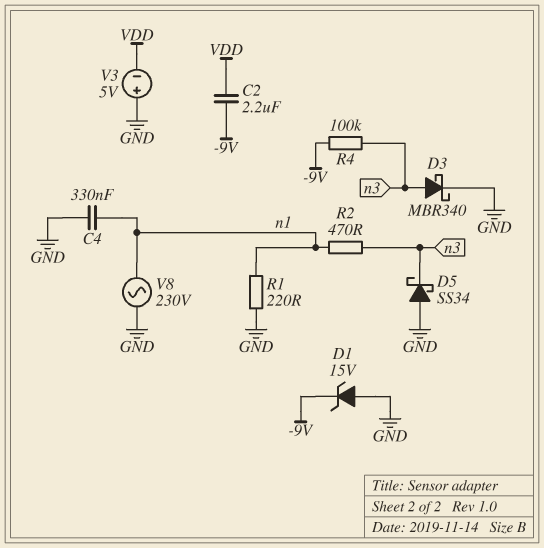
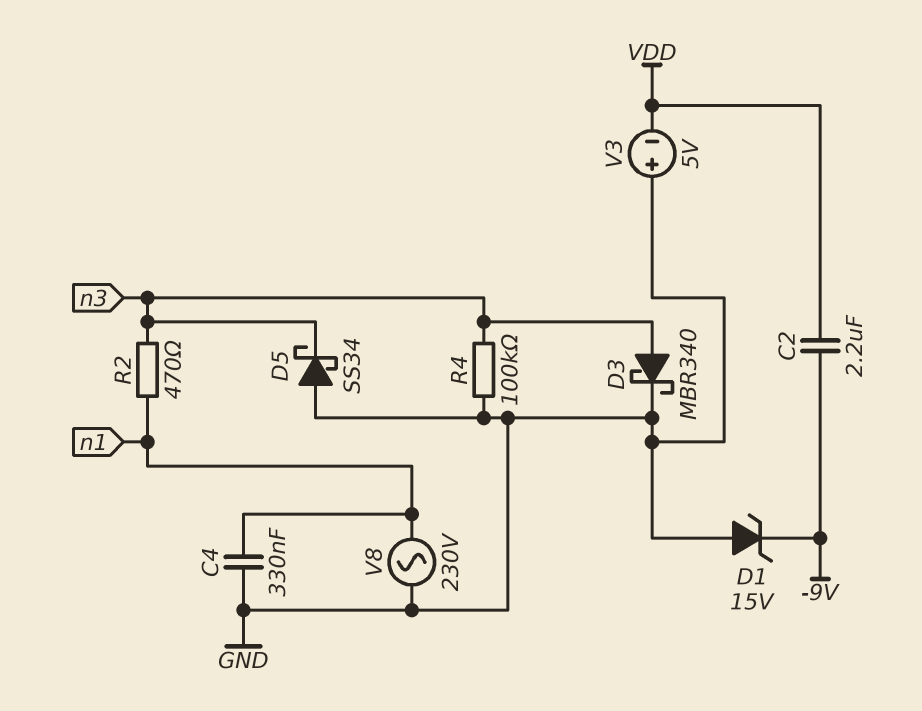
R1: 220 (GND, n1) -> none
R4: 100k (-9V, n3) -> 100k (GND, n3)

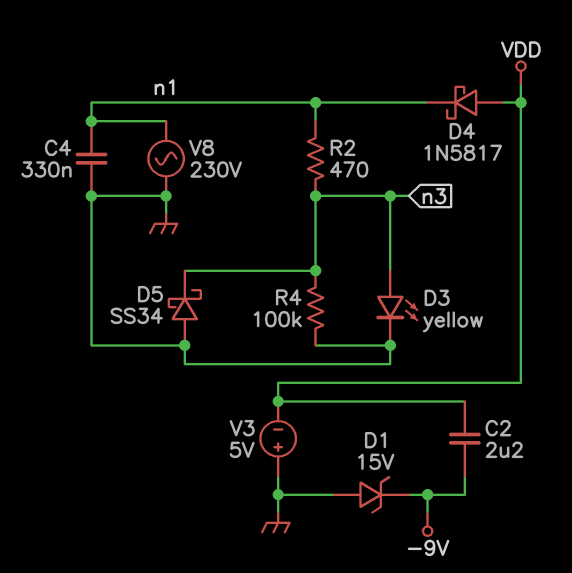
D3: schottky MBR340 (A n3, K GND) -> LED yellow (A n3, K GND)
D4: none -> schottky 1N5817 (A VDD, K n1)

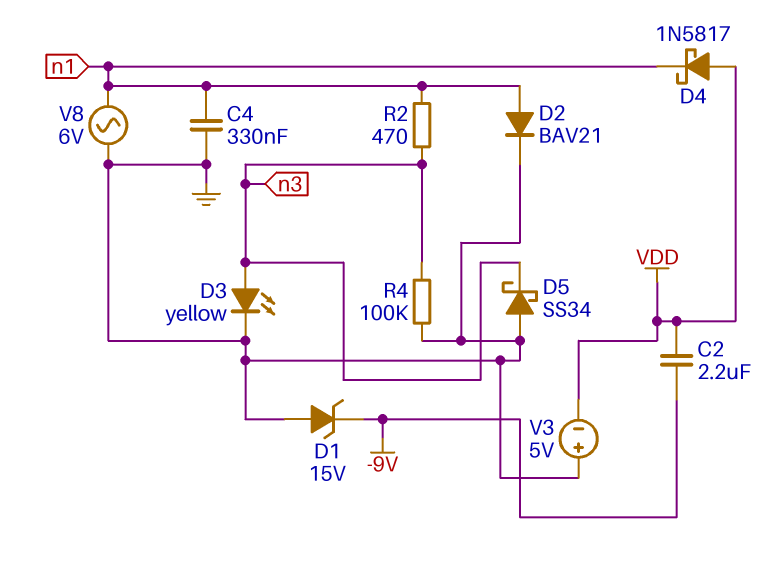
D2: none -> diode BAV21 (A n1, K GND)
V8: AC 230V (GND, n1) -> AC 6V (GND, n1)

